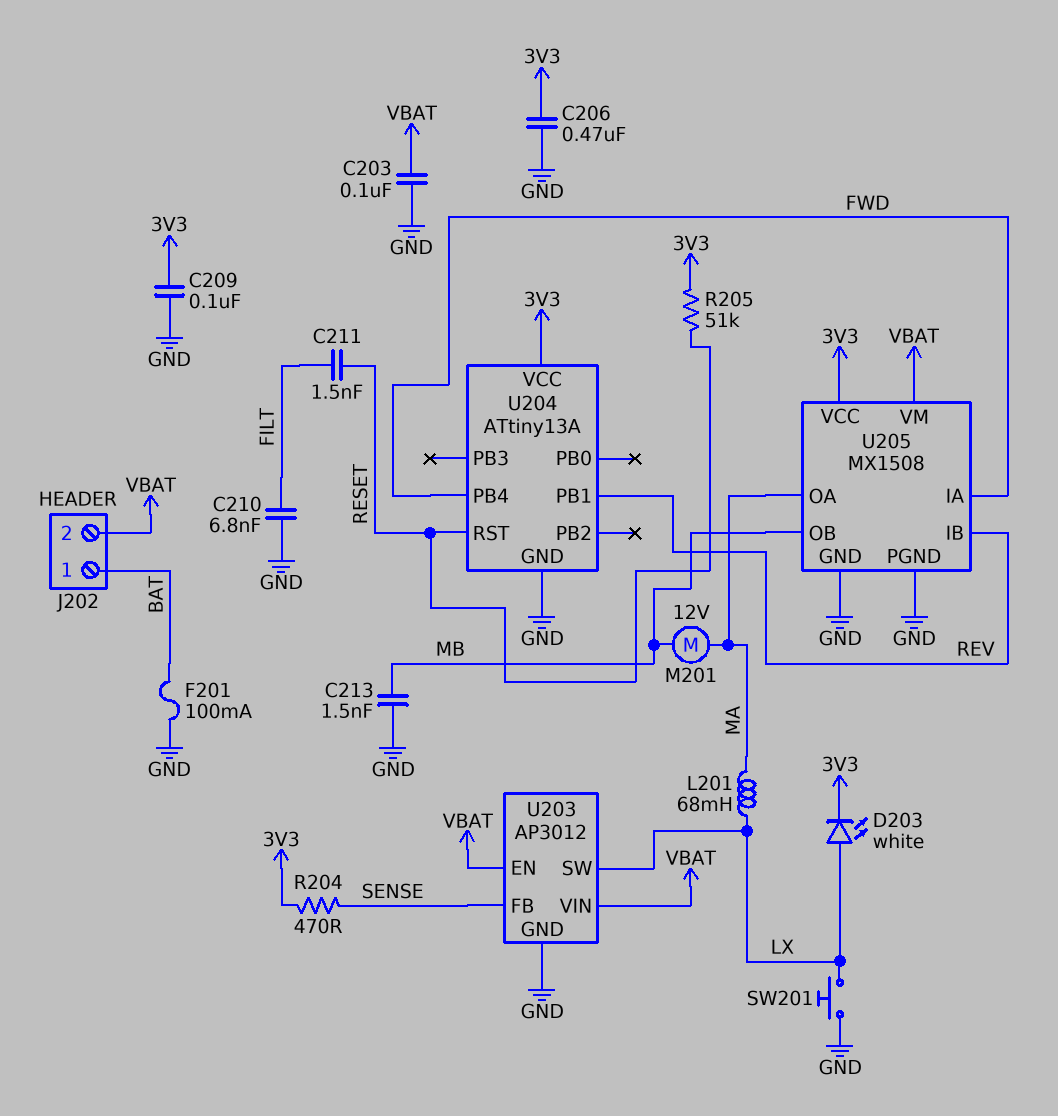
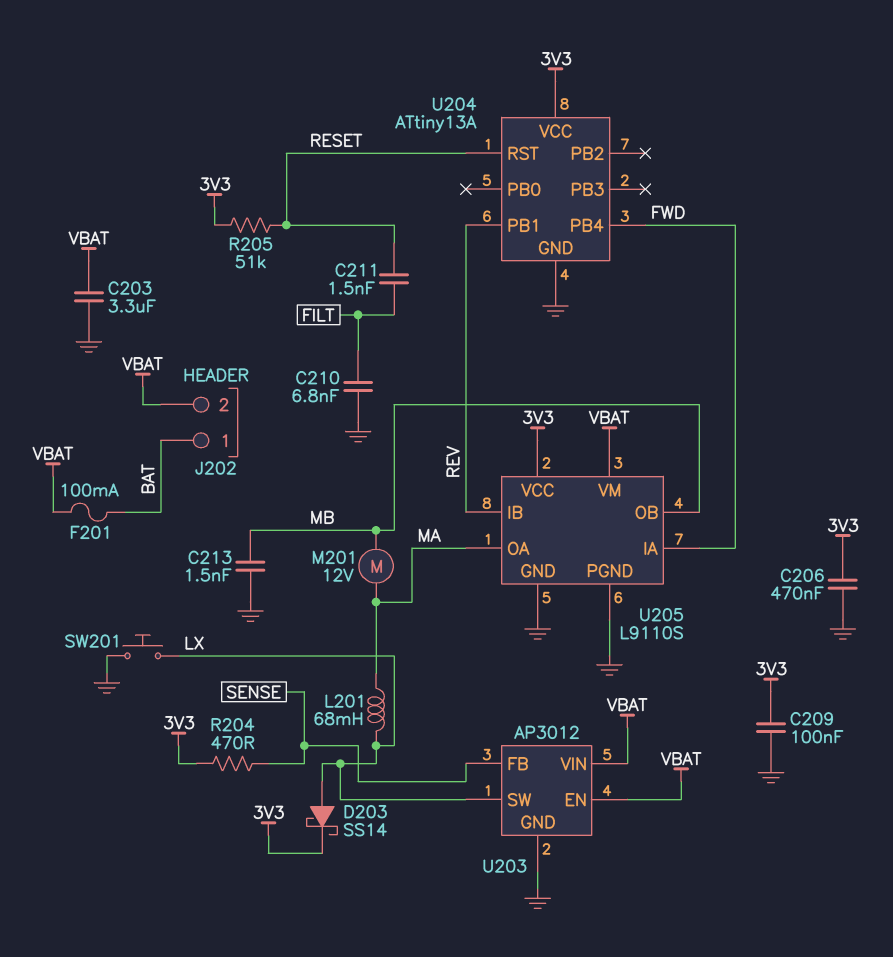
C203: 100nF (GND, VBAT) -> 3.3uF (GND, VBAT)
D203: LED white (A LX, K 3V3) -> schottky SS14 (A LX, K 3V3)
F201: 100mA (BAT, GND) -> 100mA (BAT, VBAT)
U205: MX1508 -> L9110S

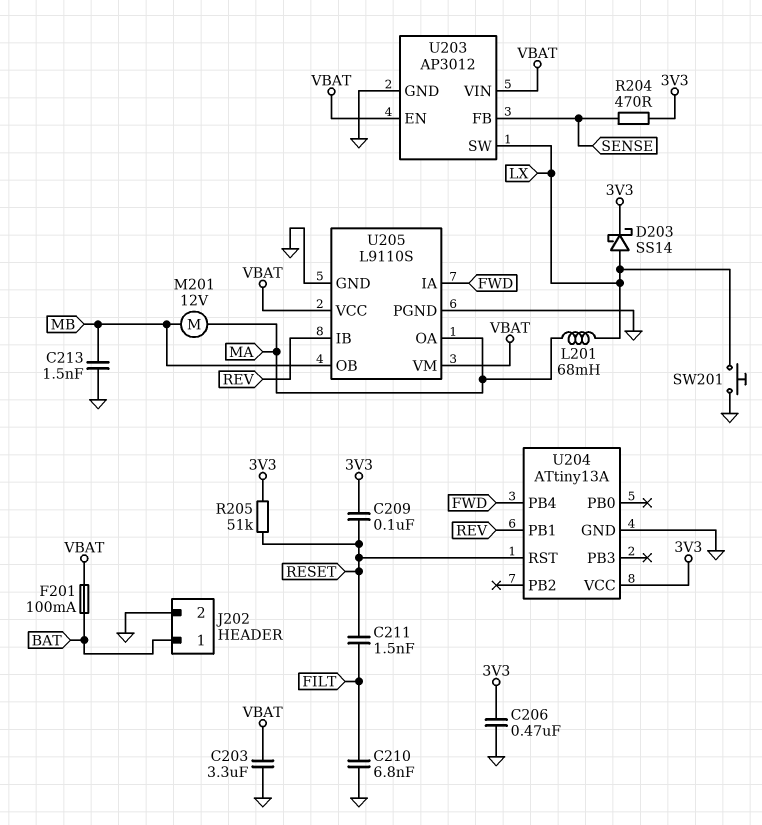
C209: 100nF (3V3, GND) -> 100nF (3V3, RESET)
J202 pin 2: VBAT -> GND
U205 pin VCC: 3V3 -> VBAT

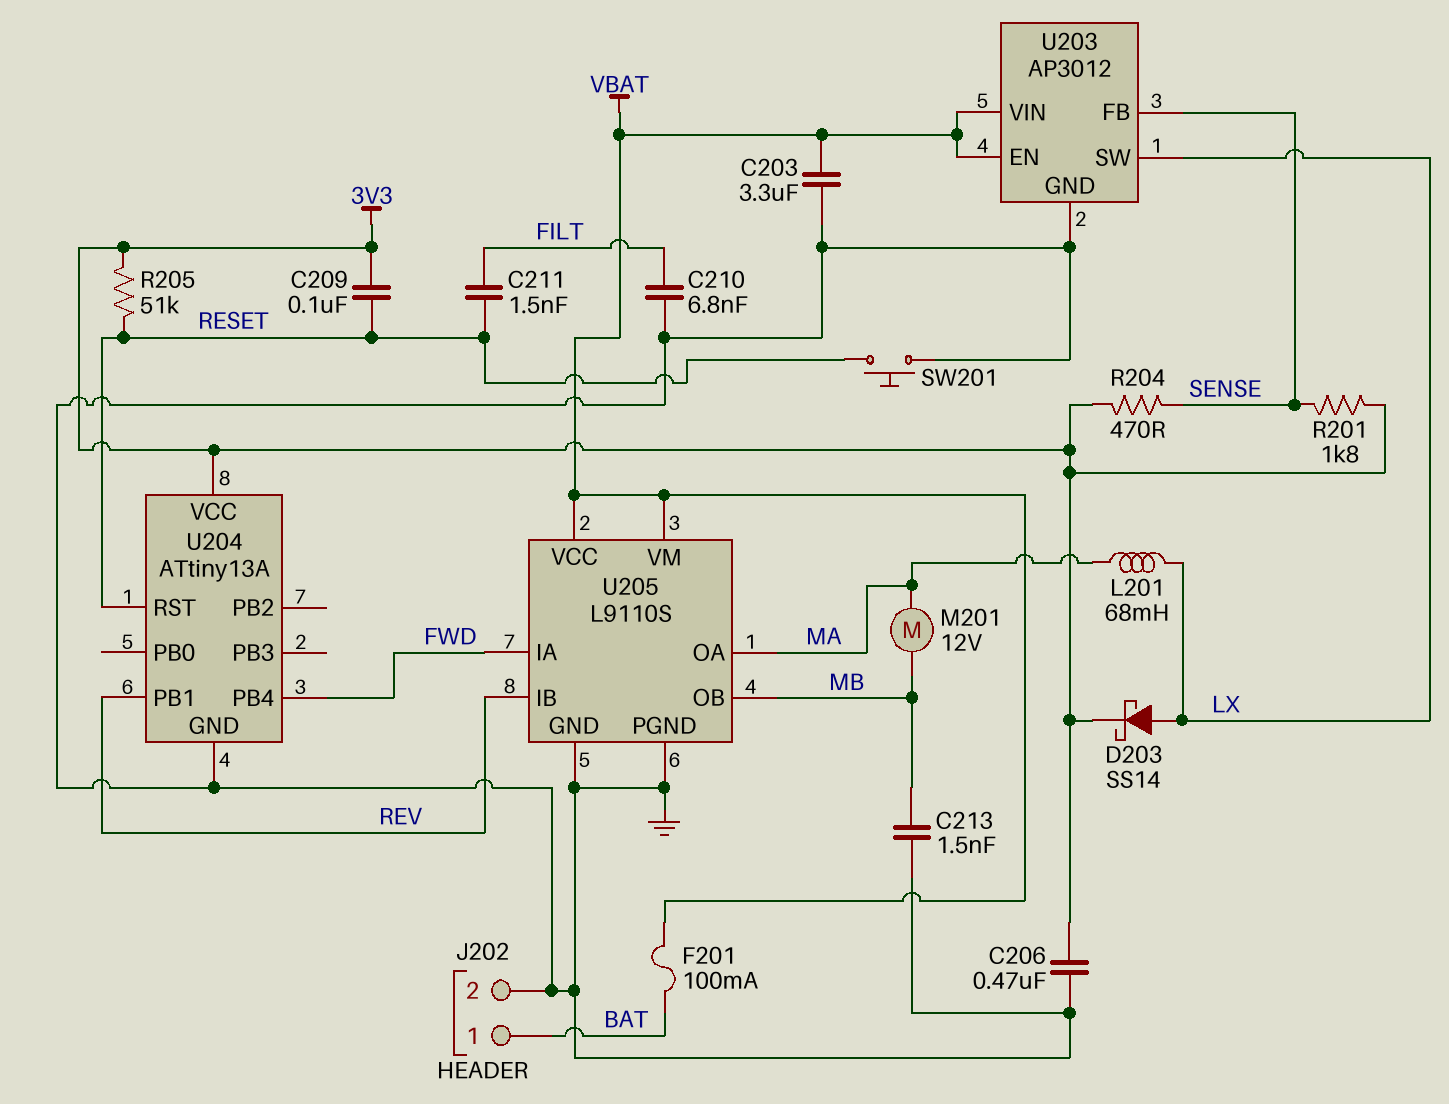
R201: none -> 1.8k (3V3, SENSE)
SW201: button (GND, LX) -> button (GND, RESET)

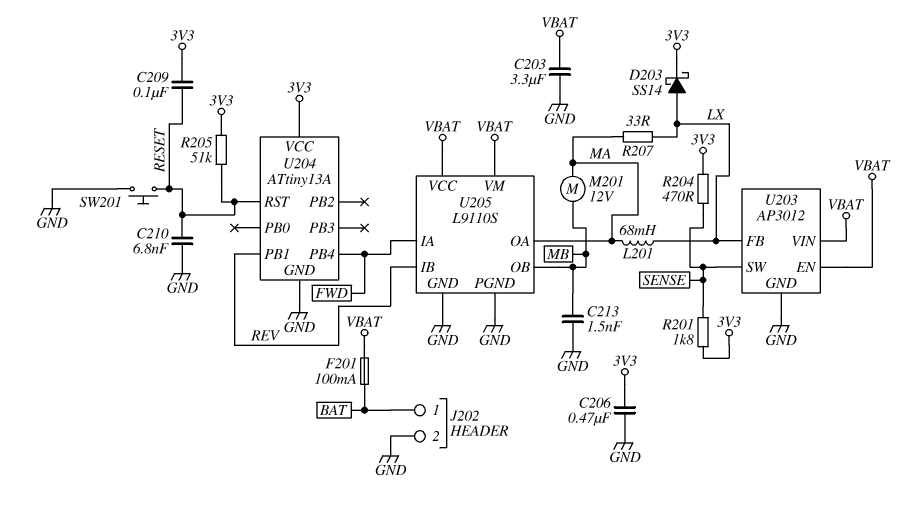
C210: 6.8nF (FILT, GND) -> 6.8nF (GND, RESET)
C211: 1.5nF (FILT, RESET) -> none
R207: none -> 33 (LX, MA)
U203 pin FB: SENSE -> LX
U203 pin SW: LX -> SENSE

